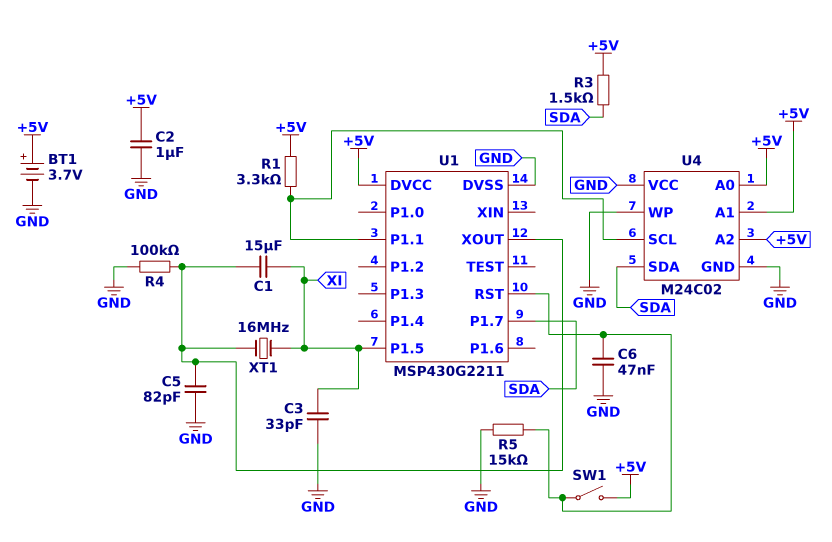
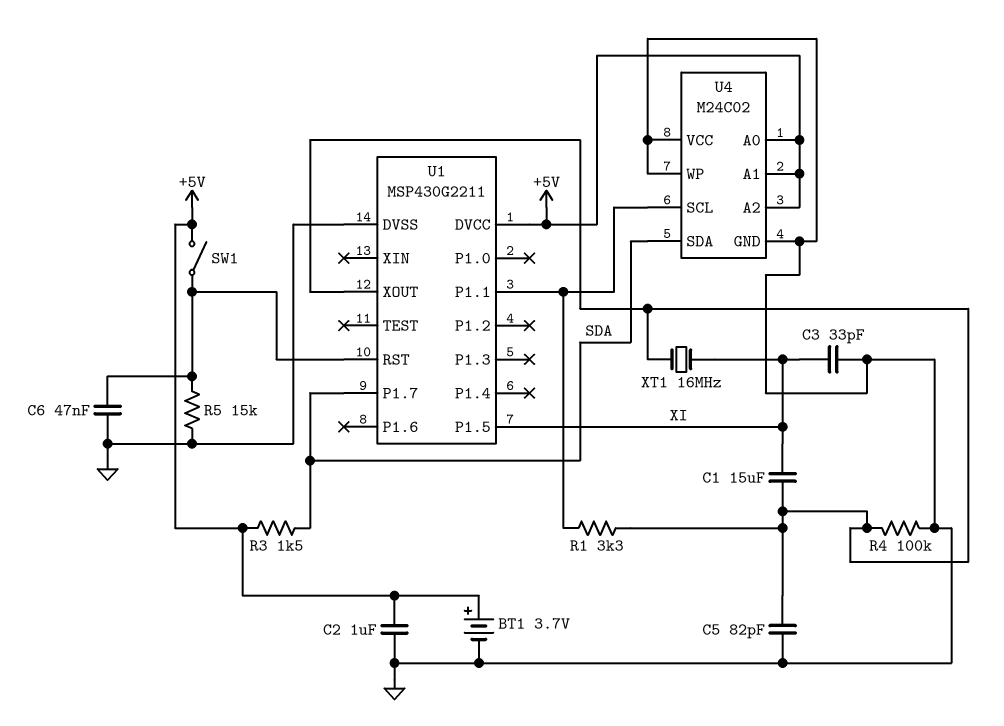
R1: 3.3k (+5V, U1/P1.1) -> 3.3k (U1/P1.1, U1/XOUT)

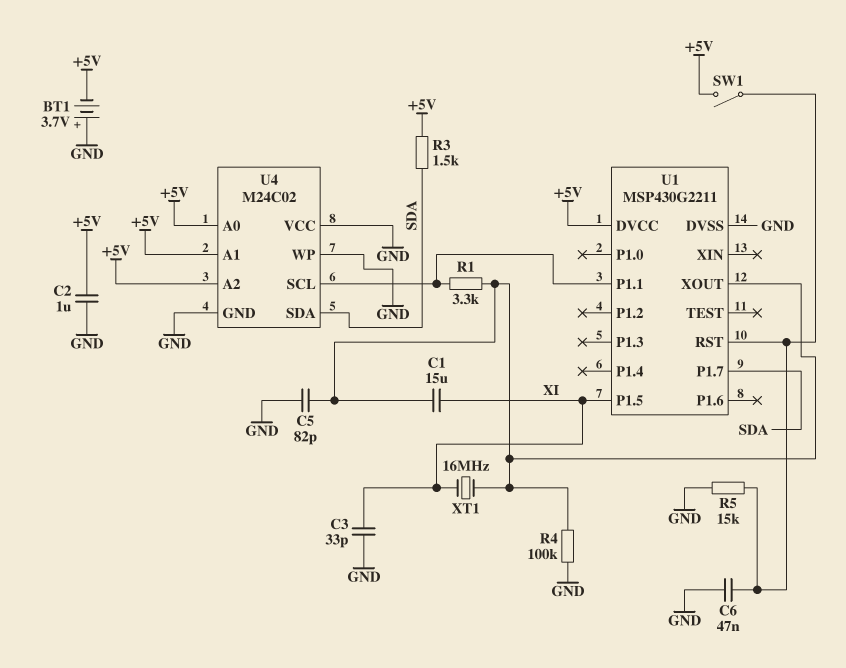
BT1: 3.7V (plus +5V, minus GND) -> 3.7V (plus GND, minus +5V)

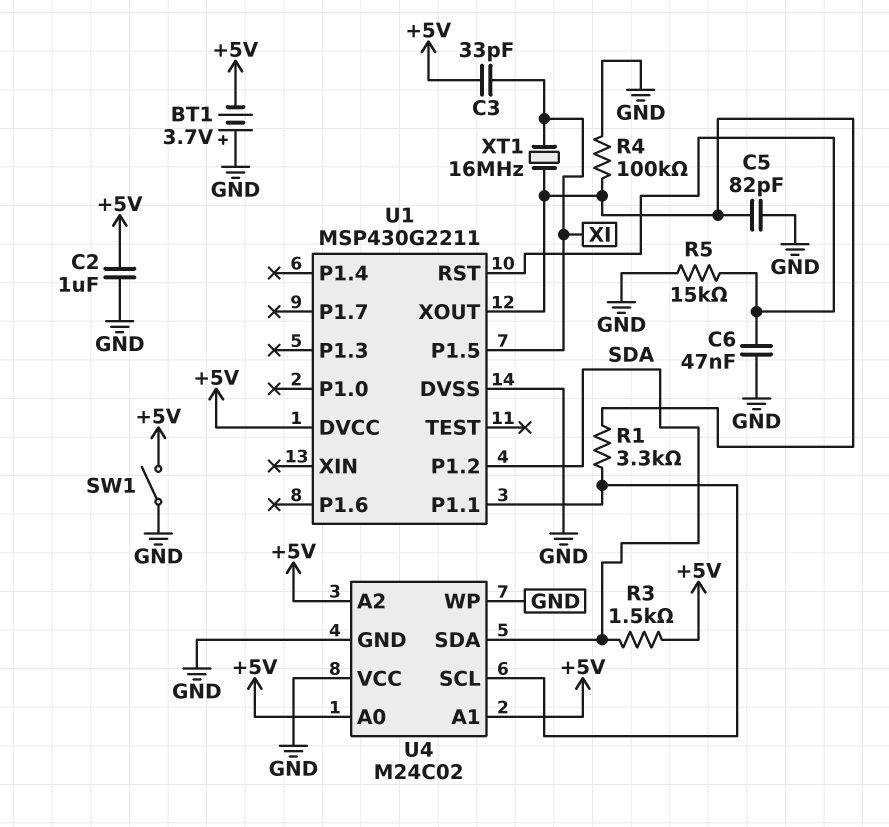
C1: 15uF (U1/XOUT, XI) -> none
C3: 33pF (GND, XI) -> 33pF (+5V, XI)
SW1: switch (+5V, U1/RST) -> switch (+5V, GND)
U1 pin P1.2: none -> SDA
U1 pin P1.7: SDA -> none

